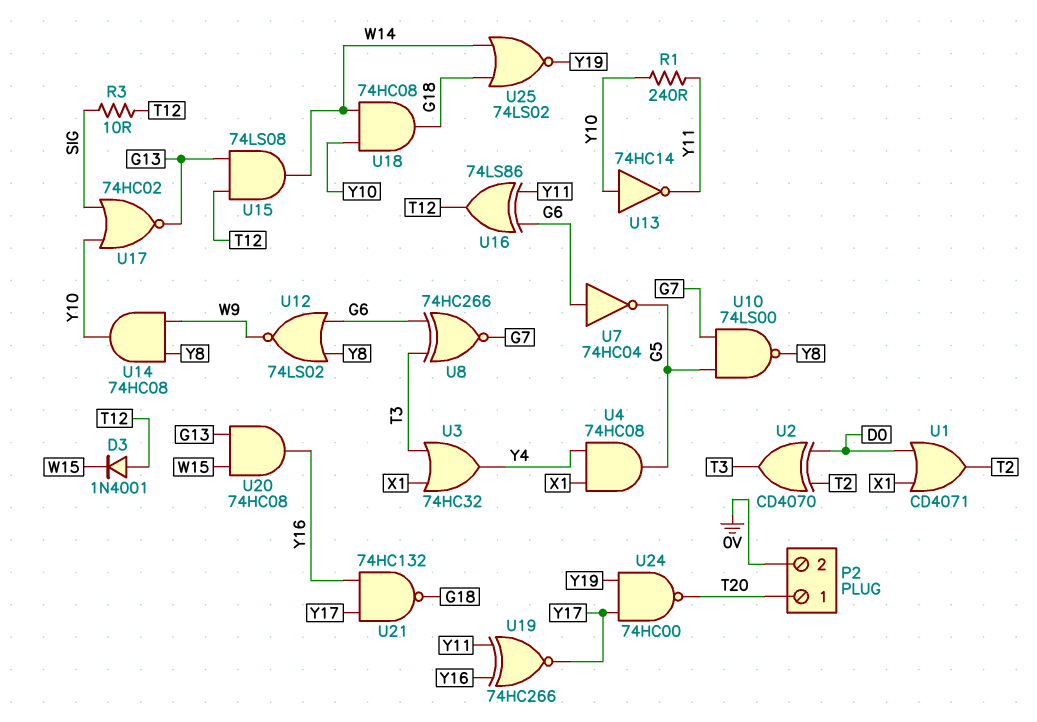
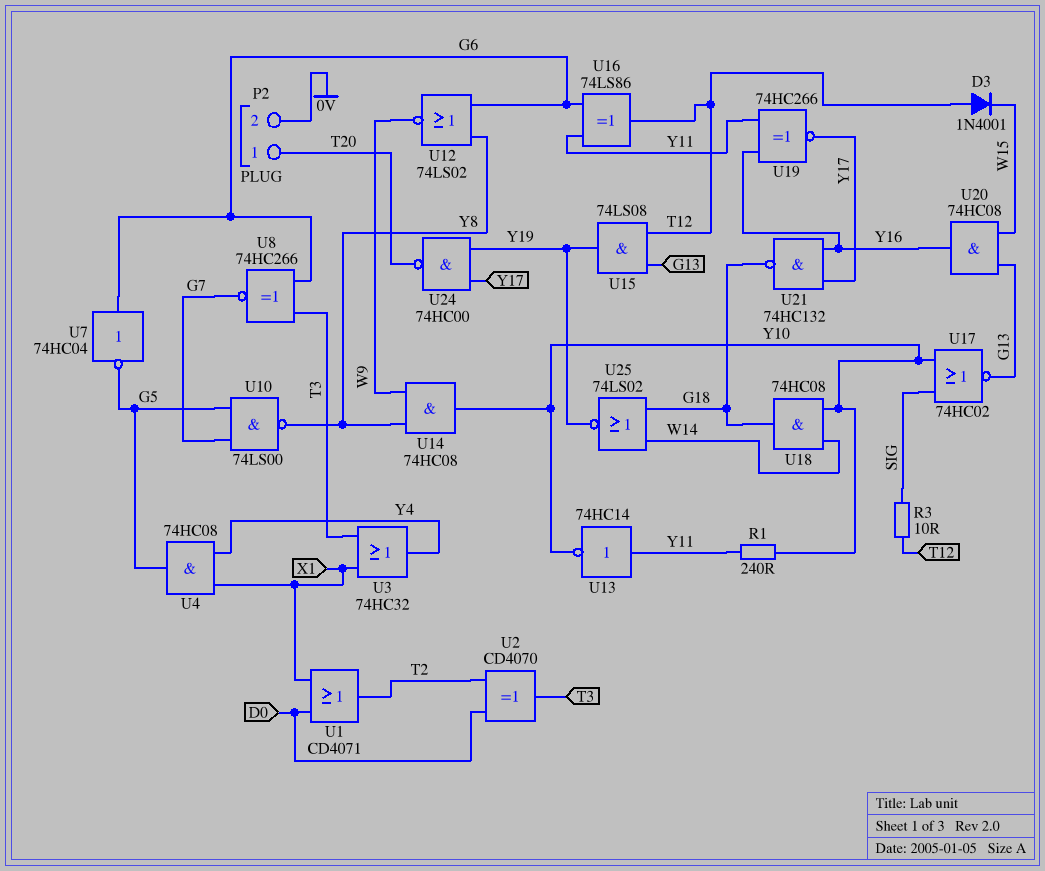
U13: NOT 74HC14 (in Y10, out Y11) -> NOT 74HC14 (in Y11, out Y10)
U15: AND 74LS08 (in G13, in T12, out W14) -> AND 74LS08 (in G13, in T12, out Y19)

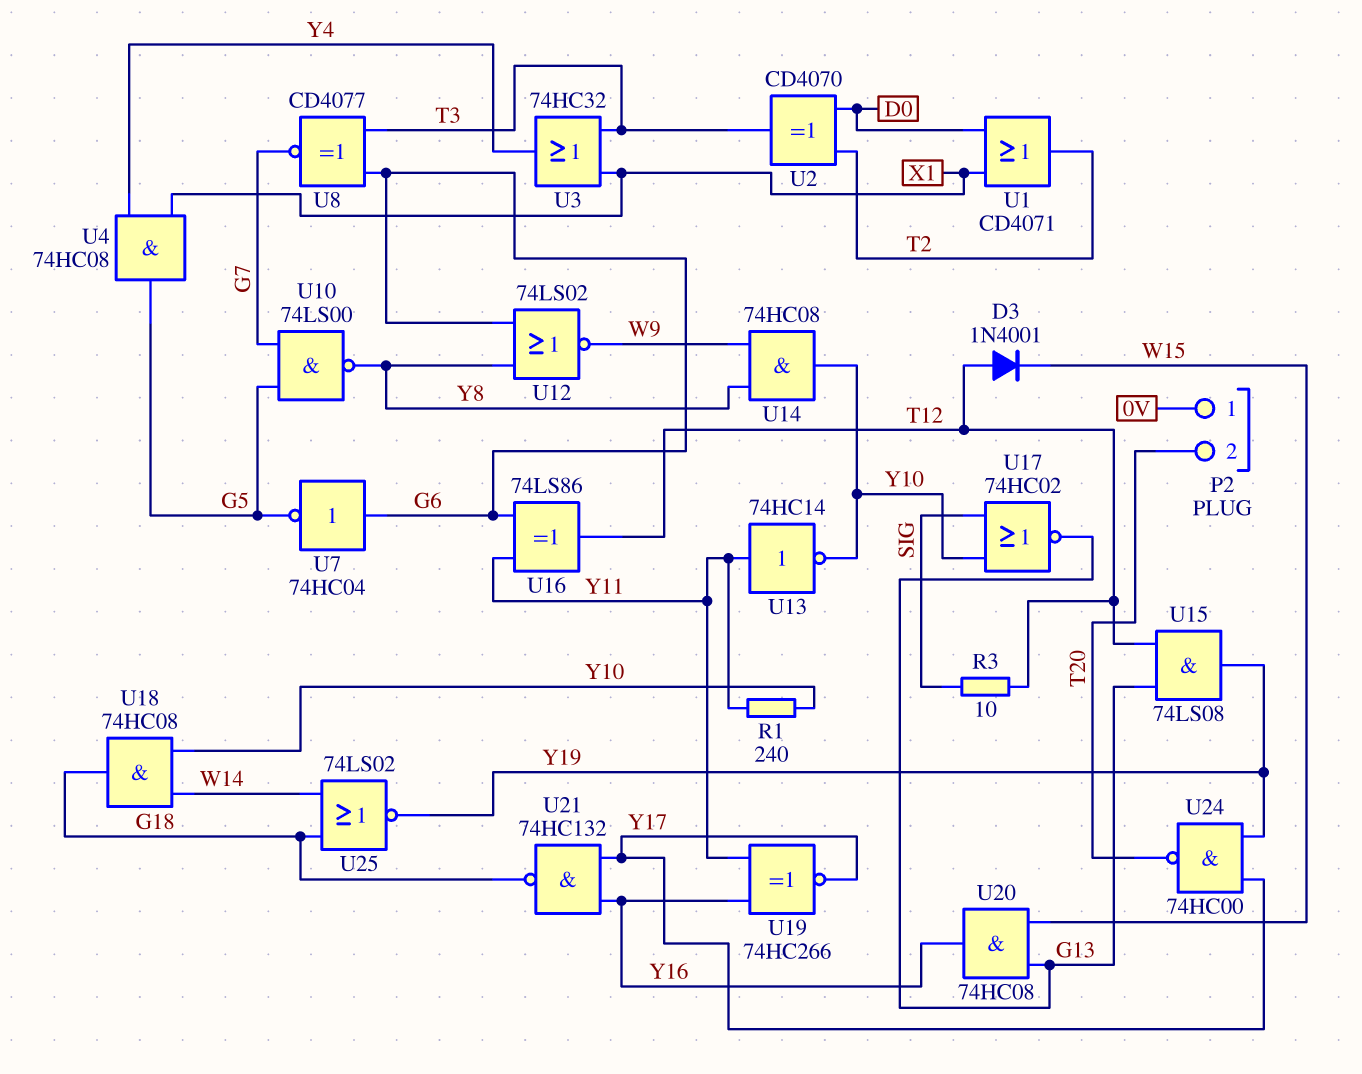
P2 pin 1: T20 -> 0V
P2 pin 2: 0V -> T20
U8: XNOR 74HC266 (in G6, in T3, out G7) -> XNOR CD4077 (in G6, in T3, out G7)

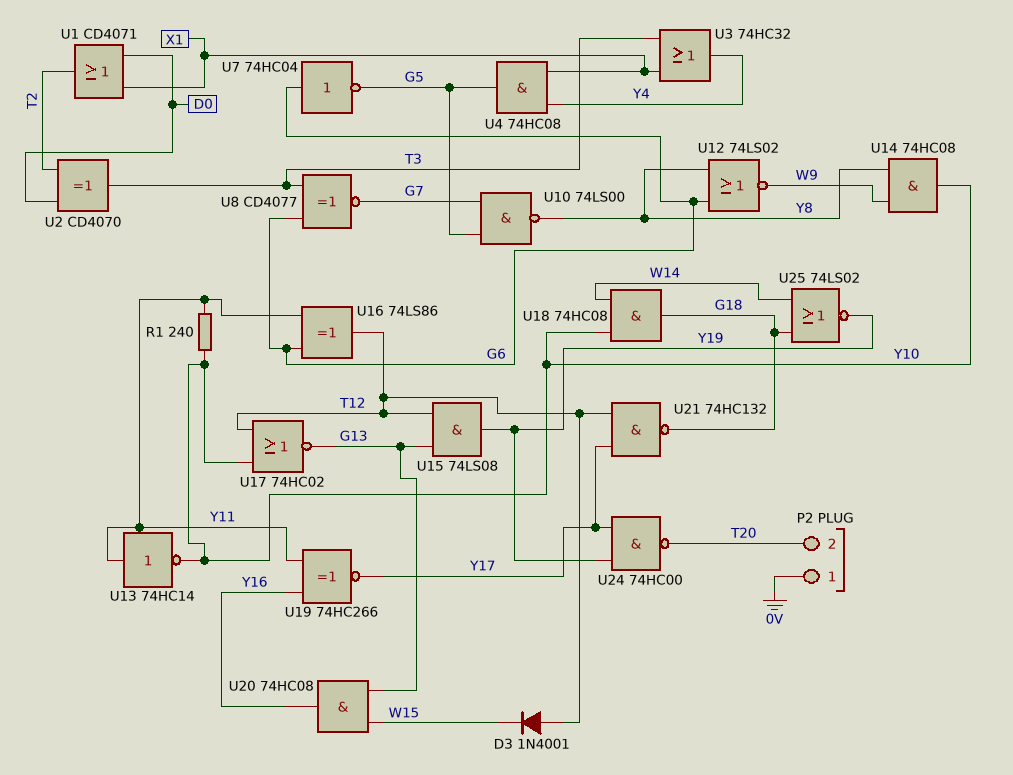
R3: 10 (SIG, T12) -> none
U17: NOR 74HC02 (in SIG, in Y10, out G13) -> NOR 74HC02 (in T12, in Y10, out G13)
U21: NAND 74HC132 (in Y16, in Y17, out G18) -> NAND 74HC132 (in T12, in Y17, out G18)

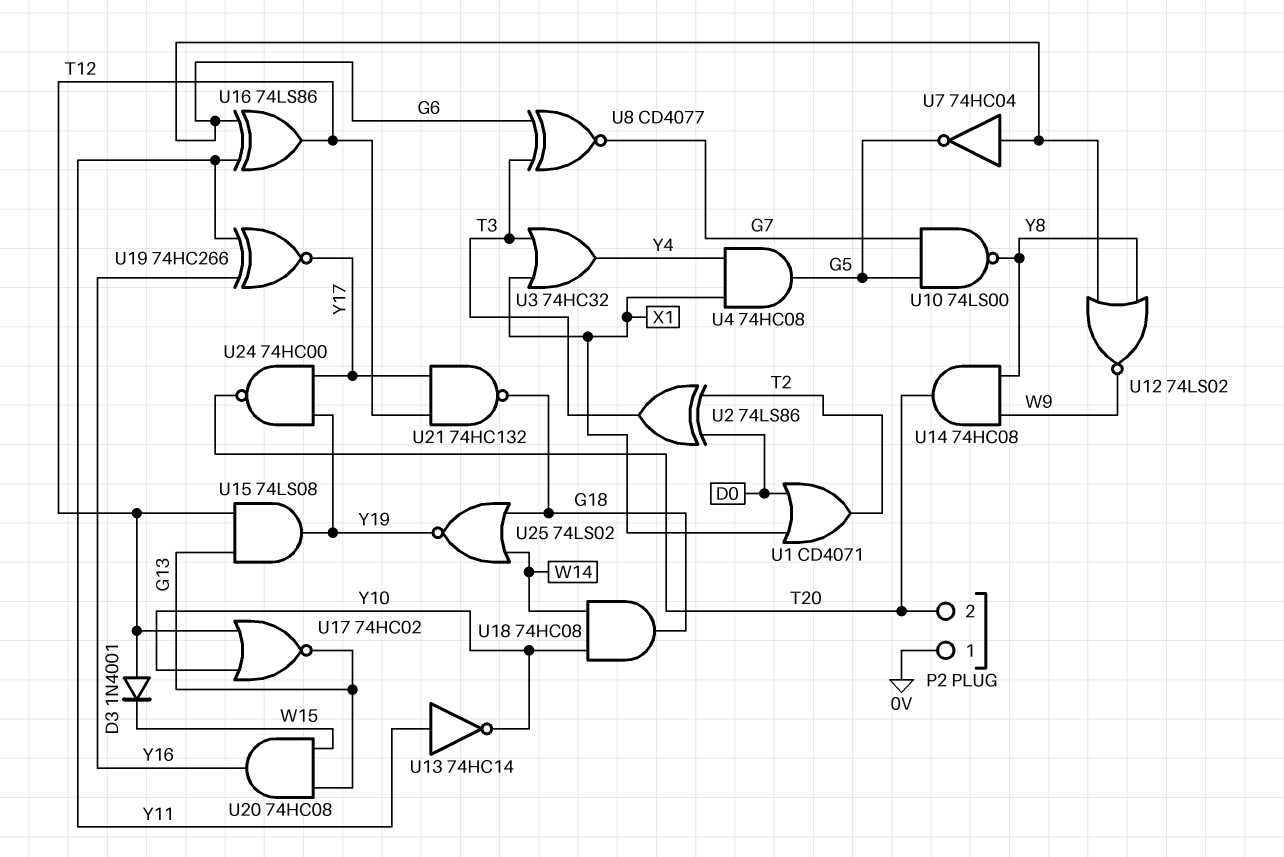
R1: 240 (Y10, Y11) -> none
U2: XOR CD4070 (in D0, in T2, out T3) -> XOR 74LS86 (in D0, in T2, out T3)
U14: AND 74HC08 (in W9, in Y8, out Y10) -> AND 74HC08 (in W9, in Y8, out T20)

